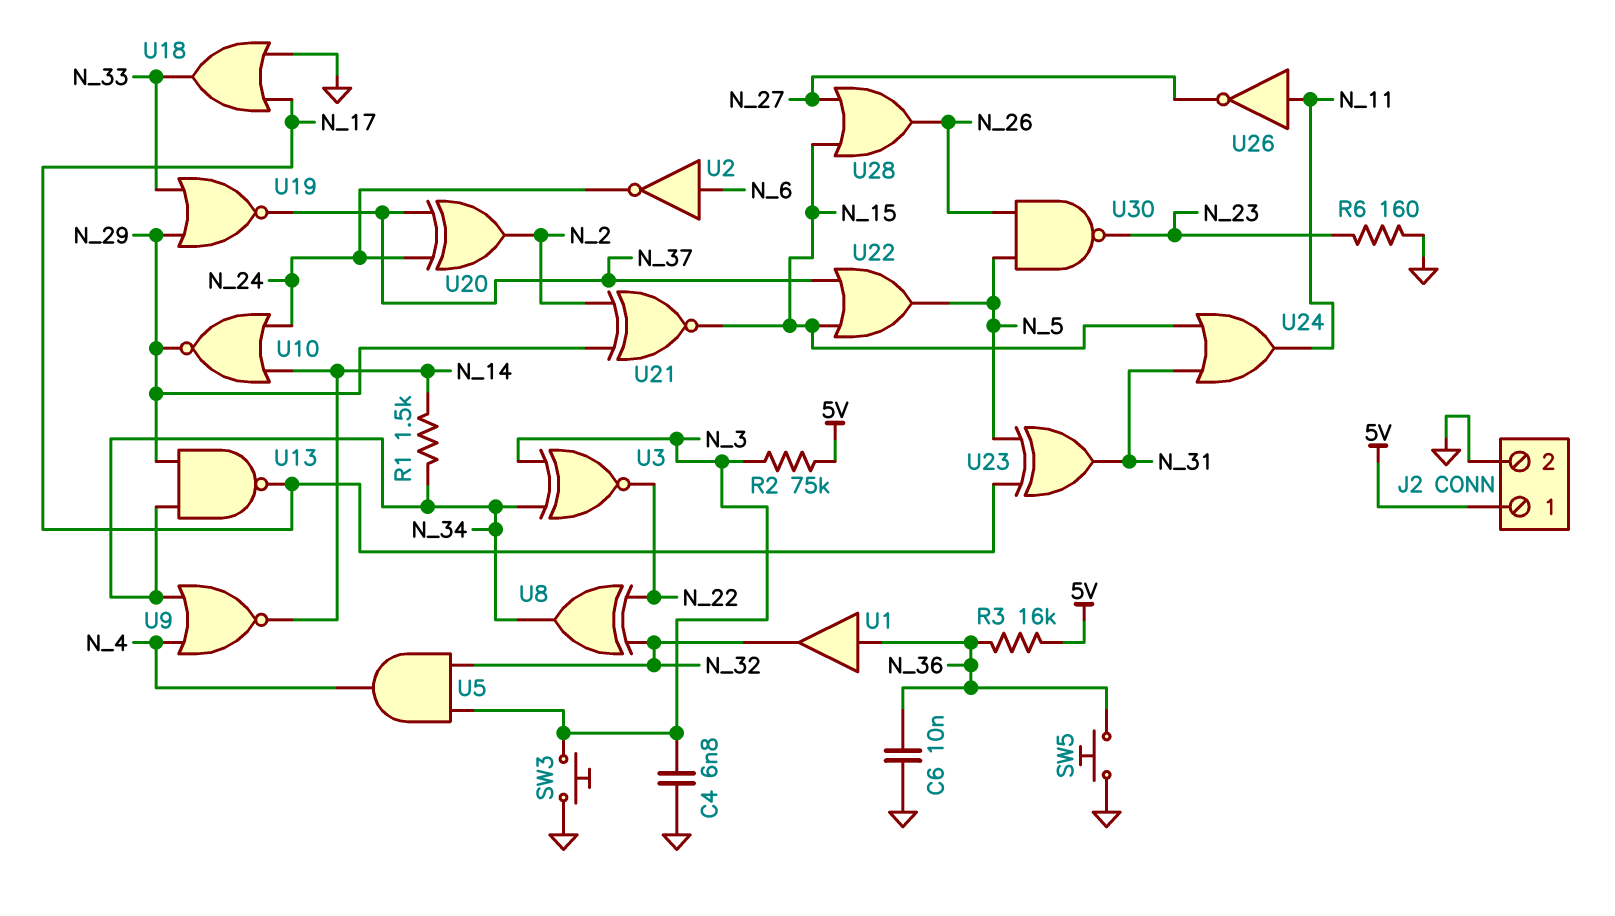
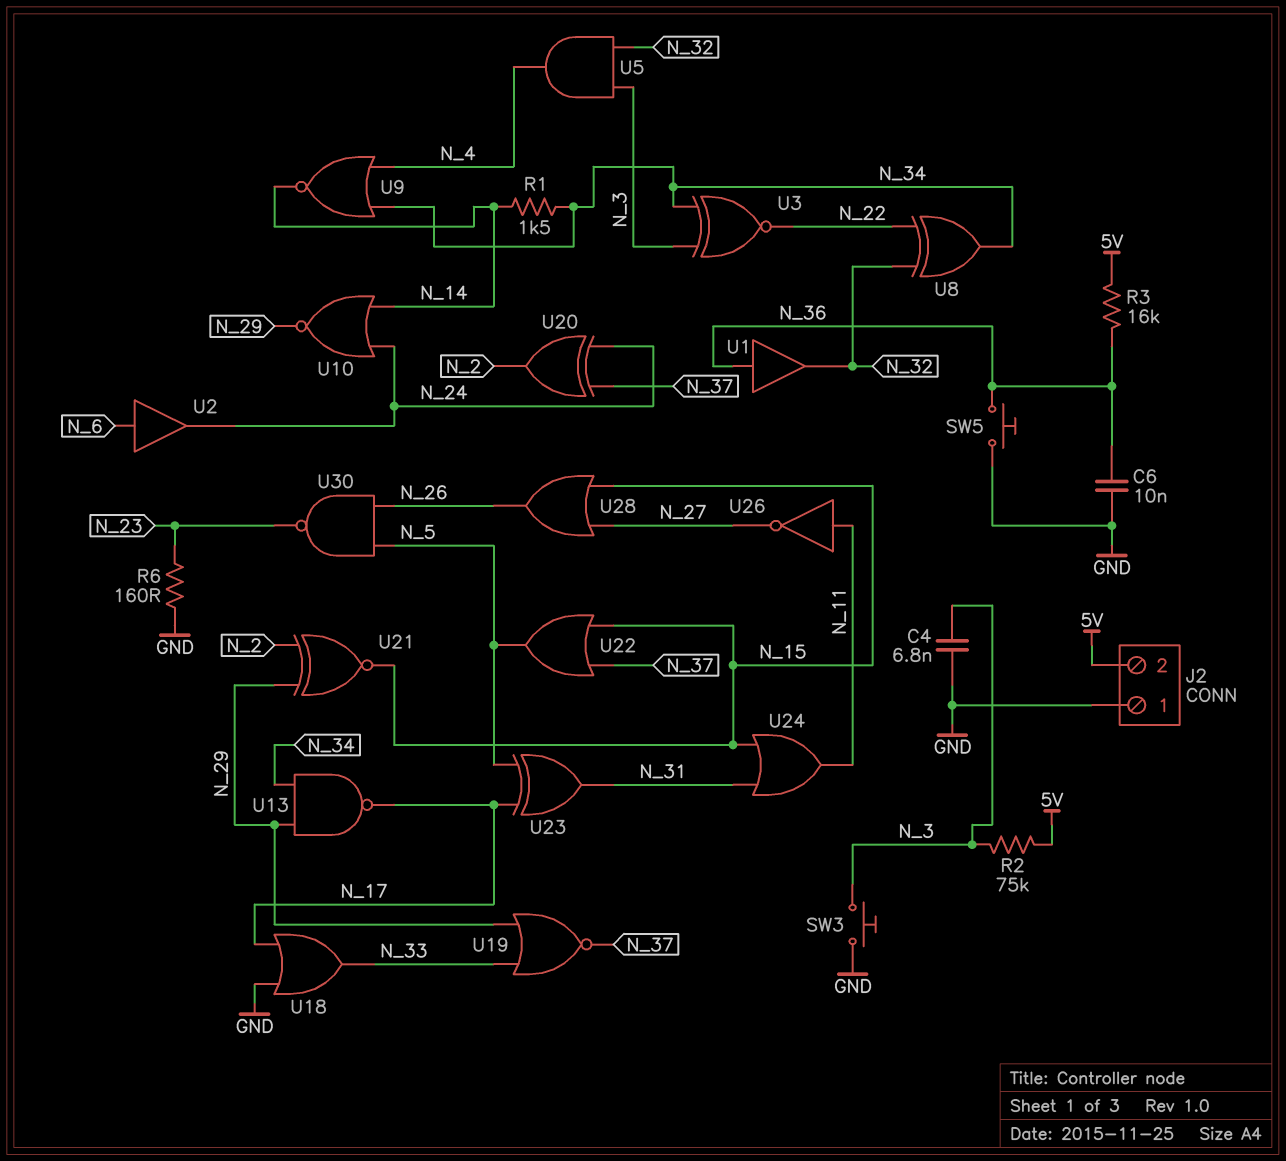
J2 pin 1: 5V -> GND
J2 pin 2: GND -> 5V
U2: NOT (in N_6, out N_24) -> buffer (in N_6, out N_24)

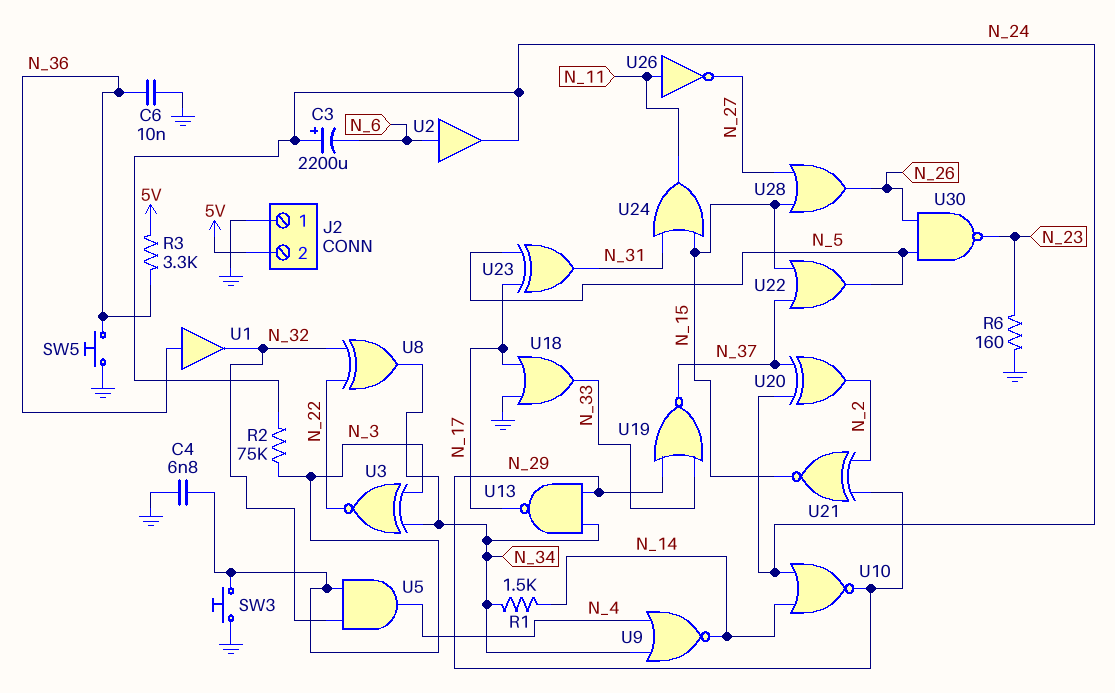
C3: none -> 2200uF (plus N_24, minus N_6)
R2: 75k (5V, N_3) -> 75k (N_3, N_24)
R3: 16k (5V, N_36) -> 3.3k (5V, N_36)

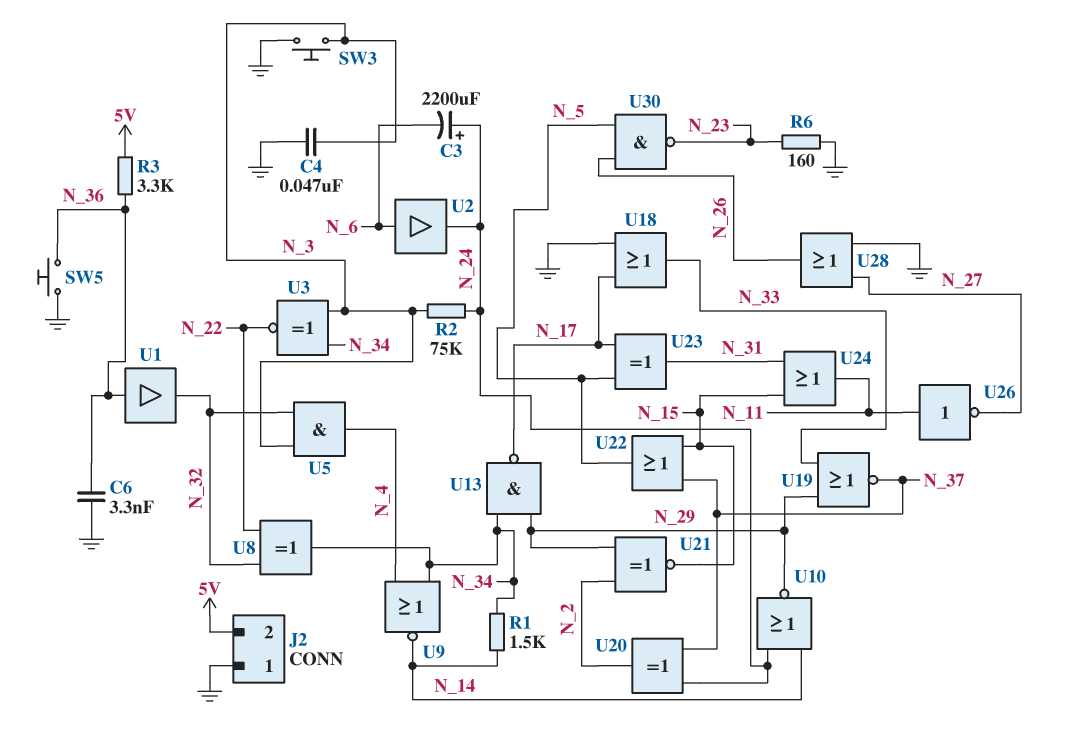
C4: 6.8nF (GND, N_3) -> 47nF (GND, N_3)
C6: 10nF (GND, N_36) -> 3.3nF (GND, N_36)
U28: OR (in N_15, in N_27, out N_26) -> OR (in GND, in N_27, out N_26)

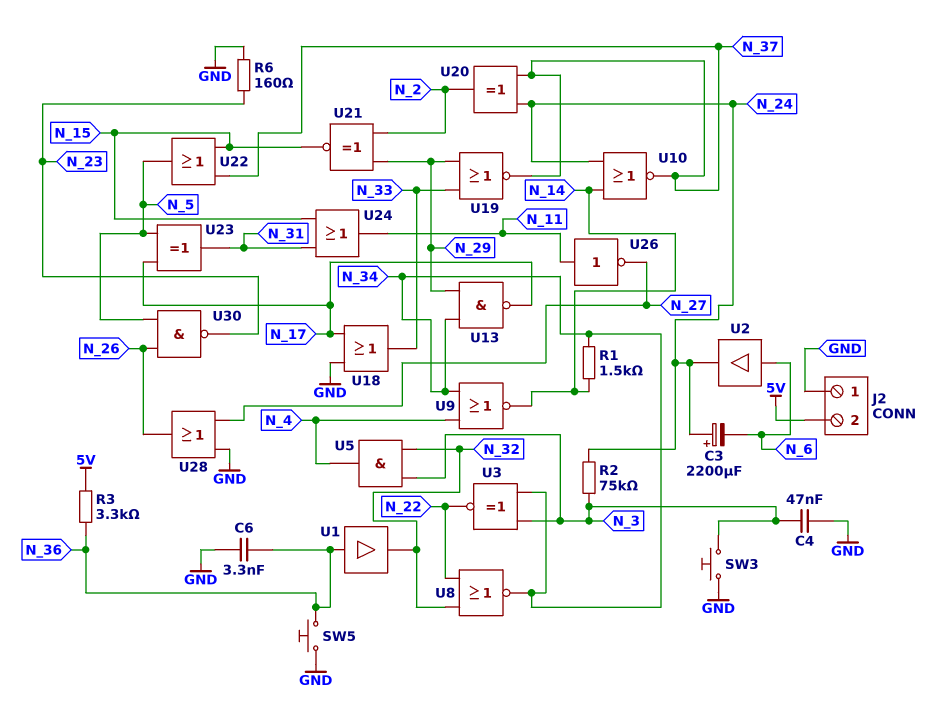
U8: XOR (in N_22, in N_32, out N_34) -> NOR (in N_22, in N_32, out N_34)
U10: NOR (in N_14, in N_24, out N_29) -> NOR (in N_14, in N_24, out N_37)

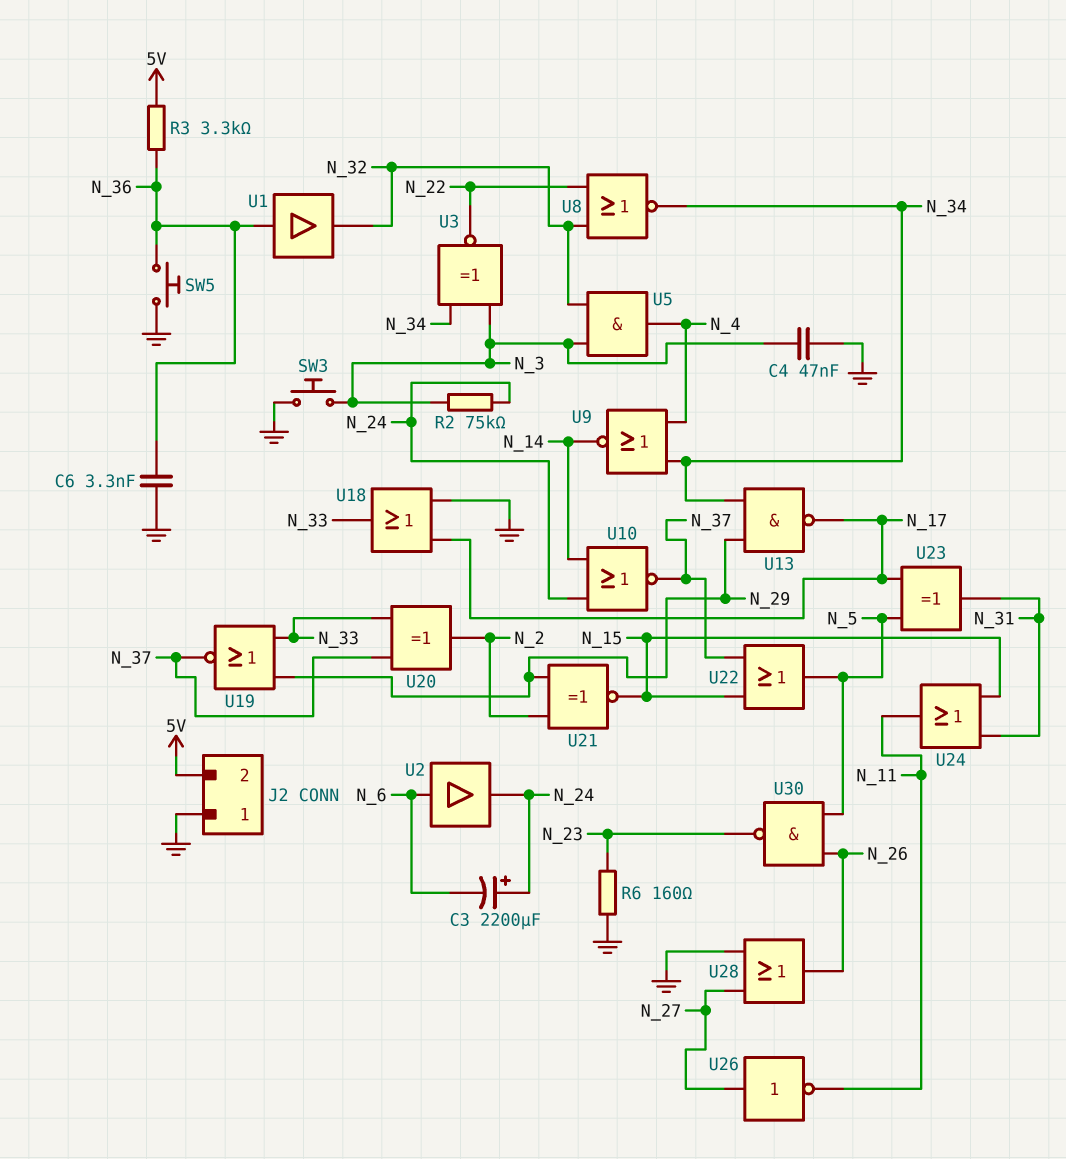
R1: 1.5k (N_14, N_34) -> none
U20: XOR (in N_24, in N_37, out N_2) -> XOR (in N_33, in N_37, out N_2)
U26: NOT (in N_11, out N_27) -> NOT (in N_27, out N_11)

